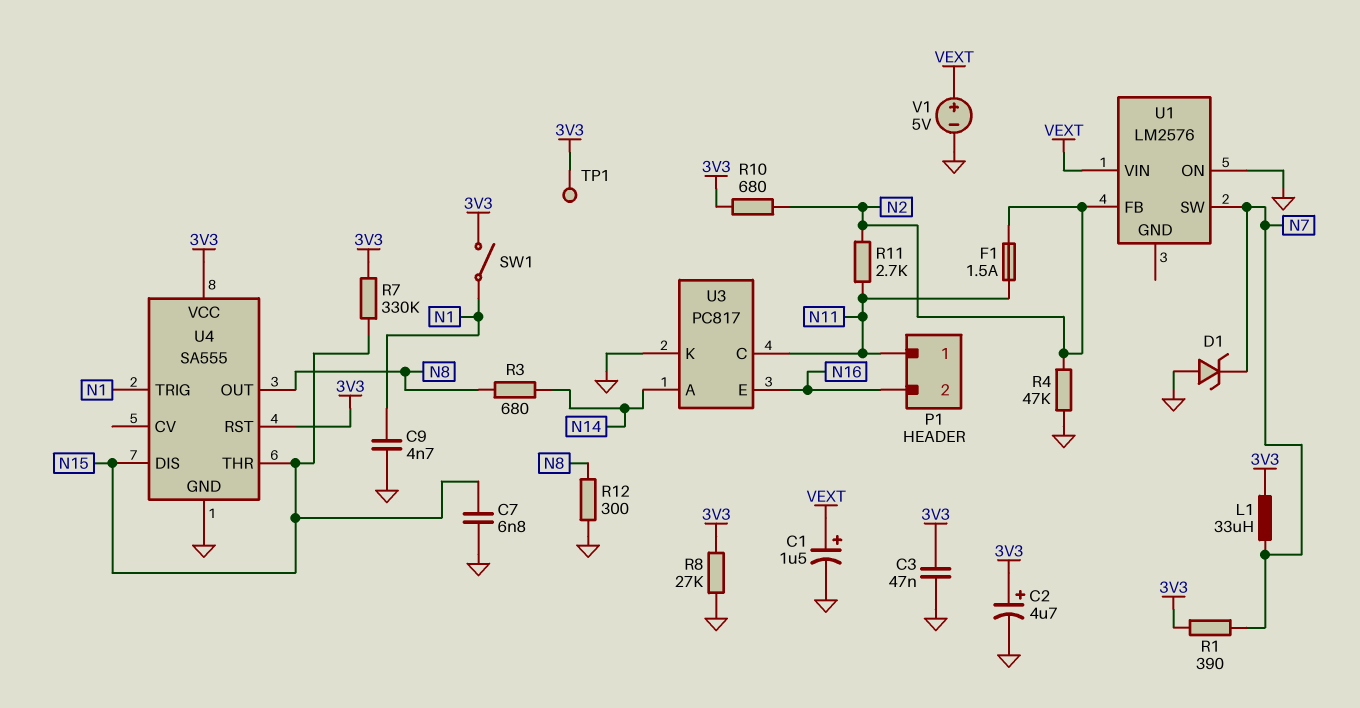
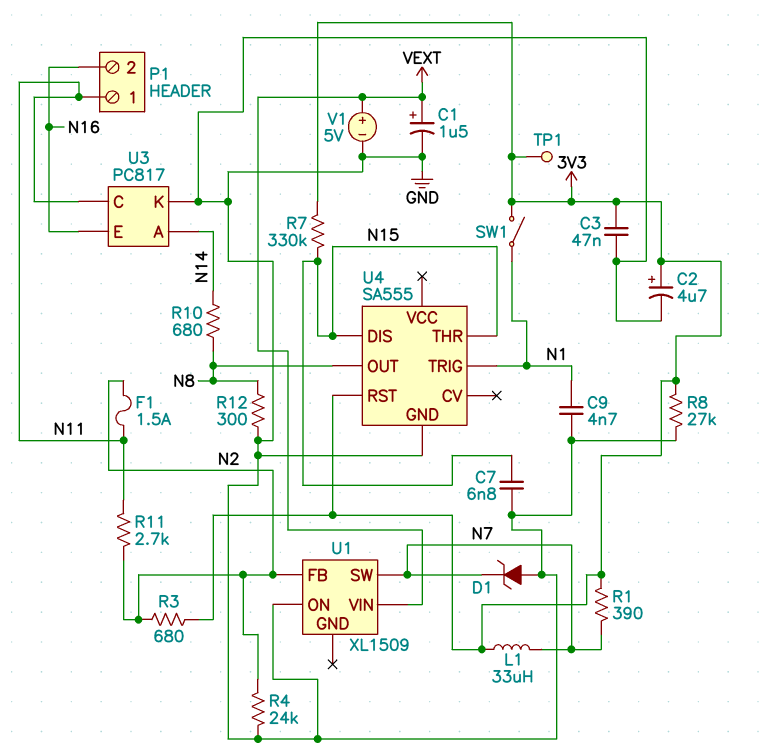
R3: 680 (N8, N14) -> 680 (3V3, N2)
R4: 47k (GND, N2) -> 24k (GND, N2)
R10: 680 (3V3, N2) -> 680 (N8, N14)
U1: LM2576 -> XL1509
U4 pin VCC: 3V3 -> none

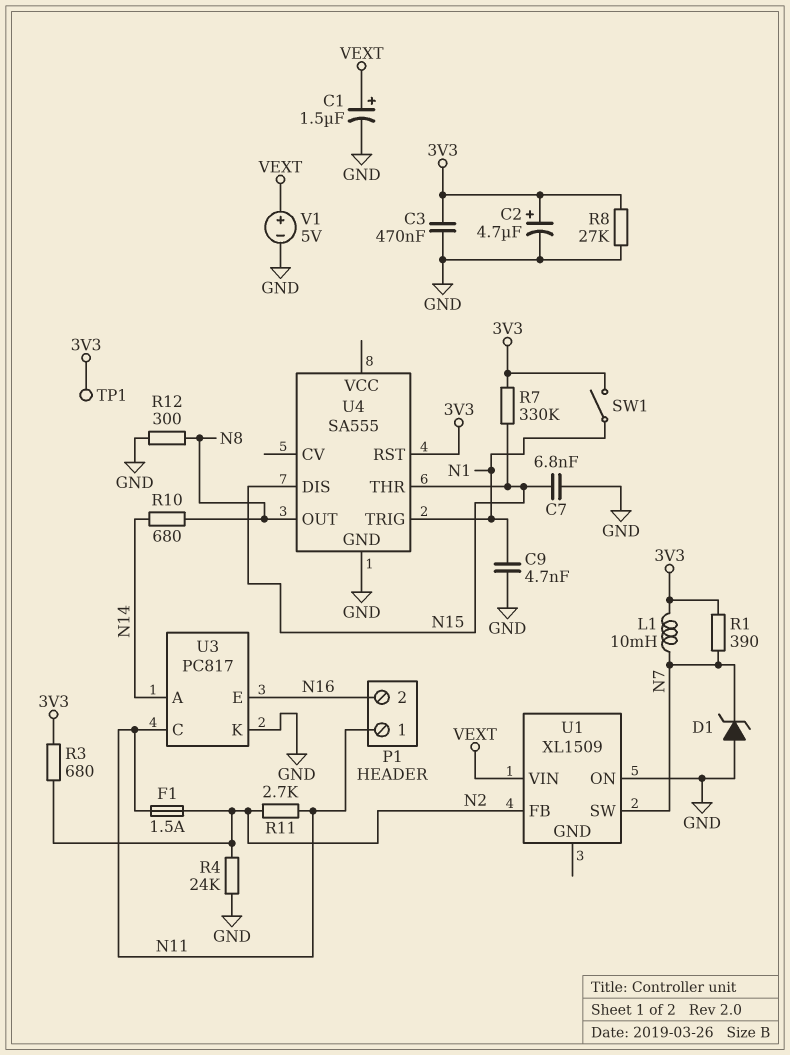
C3: 47nF (3V3, GND) -> 470nF (3V3, GND)
L1: 33uH (3V3, N7) -> 10mH (3V3, N7)

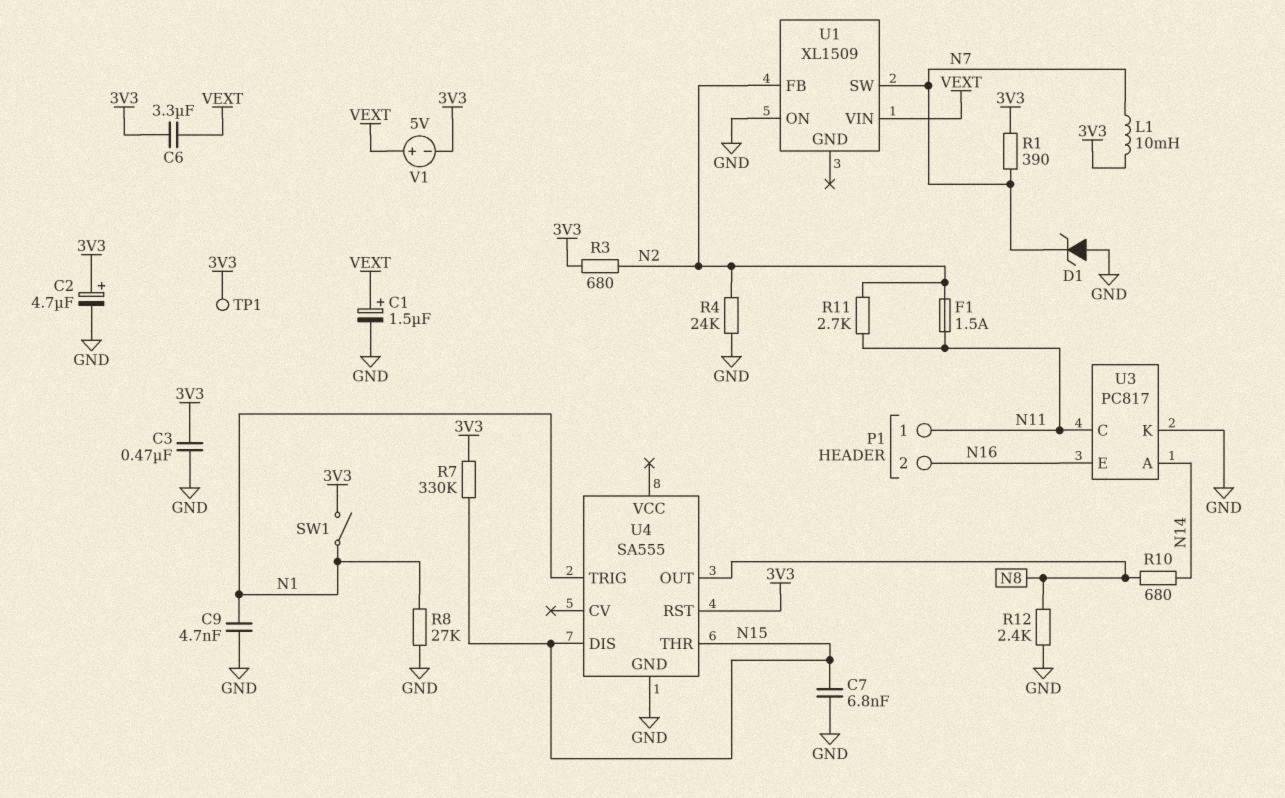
C6: none -> 3.3uF (3V3, VEXT)
R8: 27k (3V3, GND) -> 27k (GND, N1)
R12: 300 (GND, N8) -> 2.4k (GND, N8)
V1: 5V (plus VEXT, minus GND) -> 5V (plus VEXT, minus 3V3)

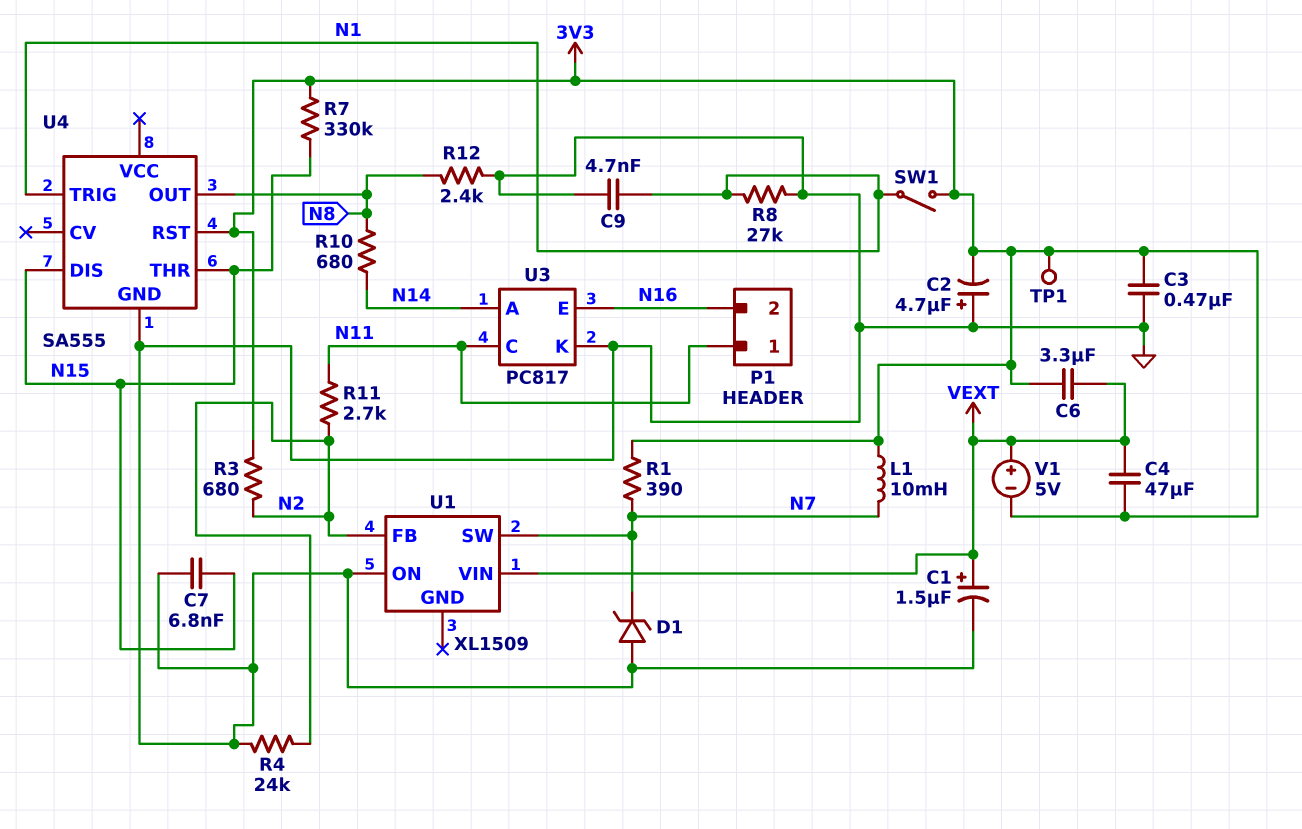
C2: 4.7uF (plus 3V3, minus GND) -> 4.7uF (plus GND, minus 3V3)
C4: none -> 47uF (3V3, VEXT)
F1: 1.5A (N2, N11) -> none

